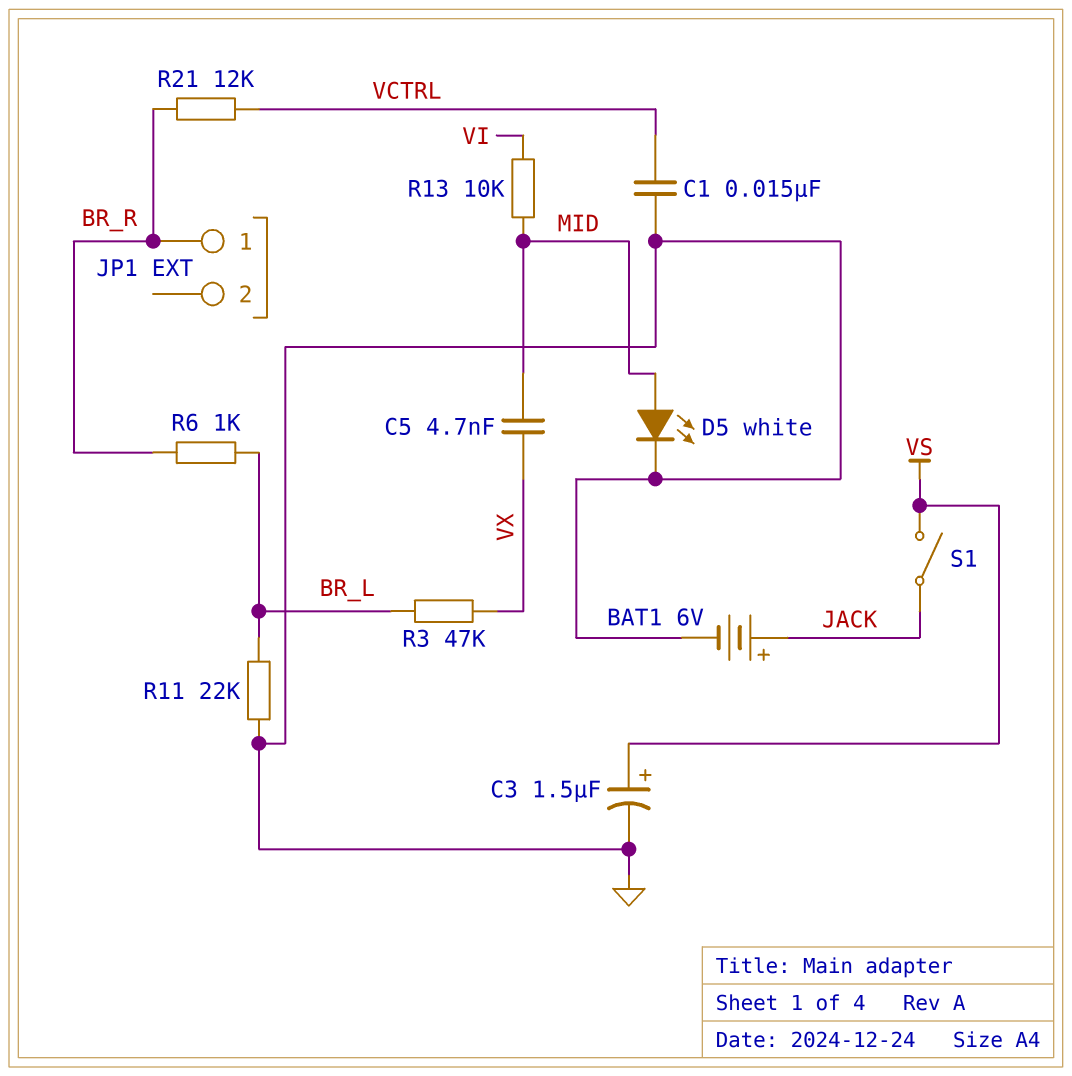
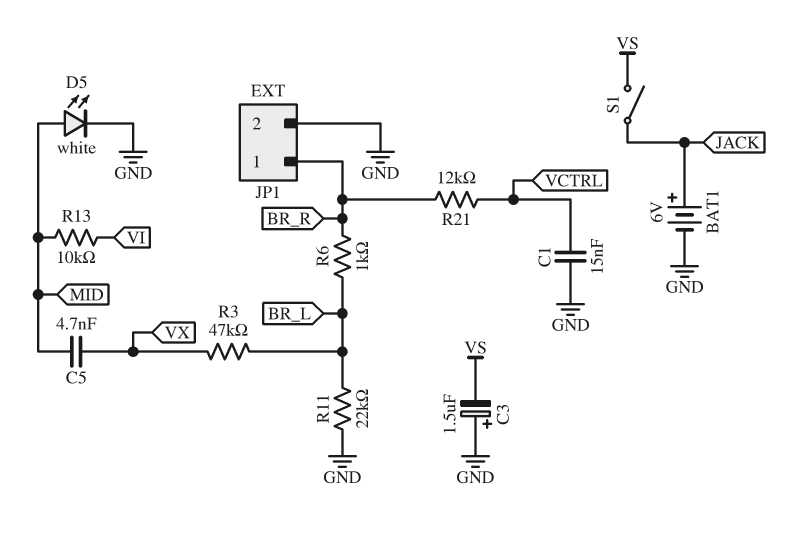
C3: 1.5uF (plus VS, minus GND) -> 1.5uF (plus GND, minus VS)
JP1 pin 2: none -> GND

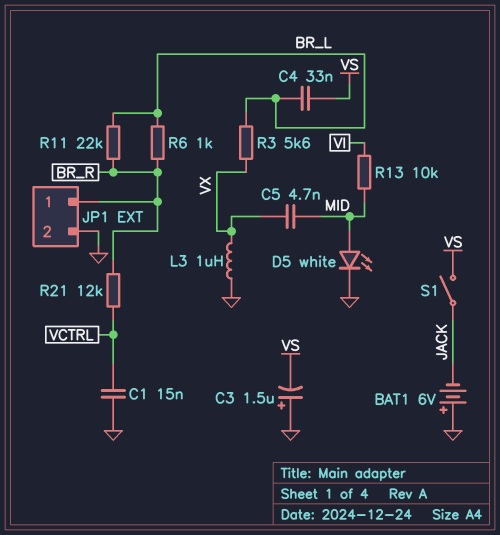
BAT1: 6V (plus JACK, minus GND) -> 6V (plus GND, minus JACK)
C4: none -> 33nF (BR_L, VS)
L3: none -> 1uH (GND, VX)
R3: 47k (BR_L, VX) -> 5.6k (BR_L, VX)
R11: 22k (BR_L, GND) -> 22k (BR_L, BR_R)

